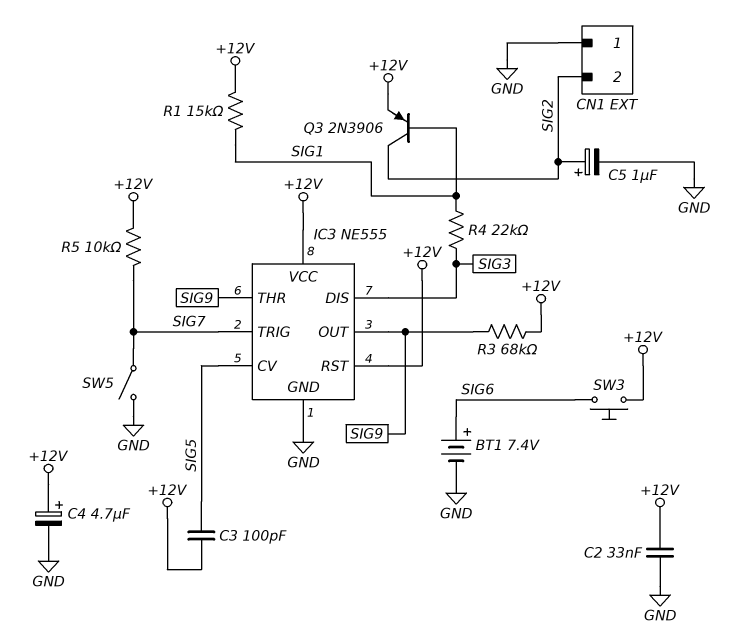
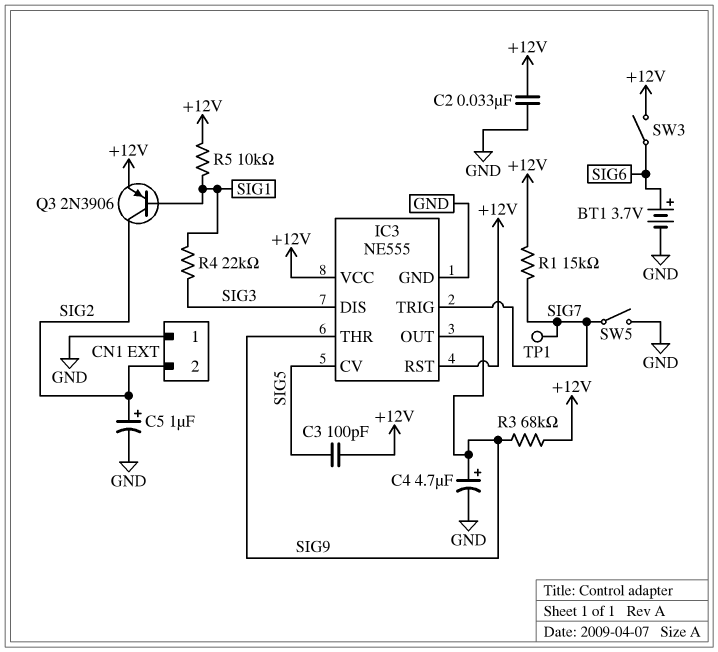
BT1: 7.4V (plus SIG6, minus GND) -> 3.7V (plus SIG6, minus GND)
C4: 4.7uF (plus +12V, minus GND) -> 4.7uF (plus SIG9, minus GND)
R1: 15k (+12V, SIG1) -> 15k (+12V, SIG7)
R5: 10k (+12V, SIG7) -> 10k (+12V, SIG1)
SW3: button (+12V, SIG6) -> switch (+12V, SIG6)
TP1: none -> test point (SIG7)

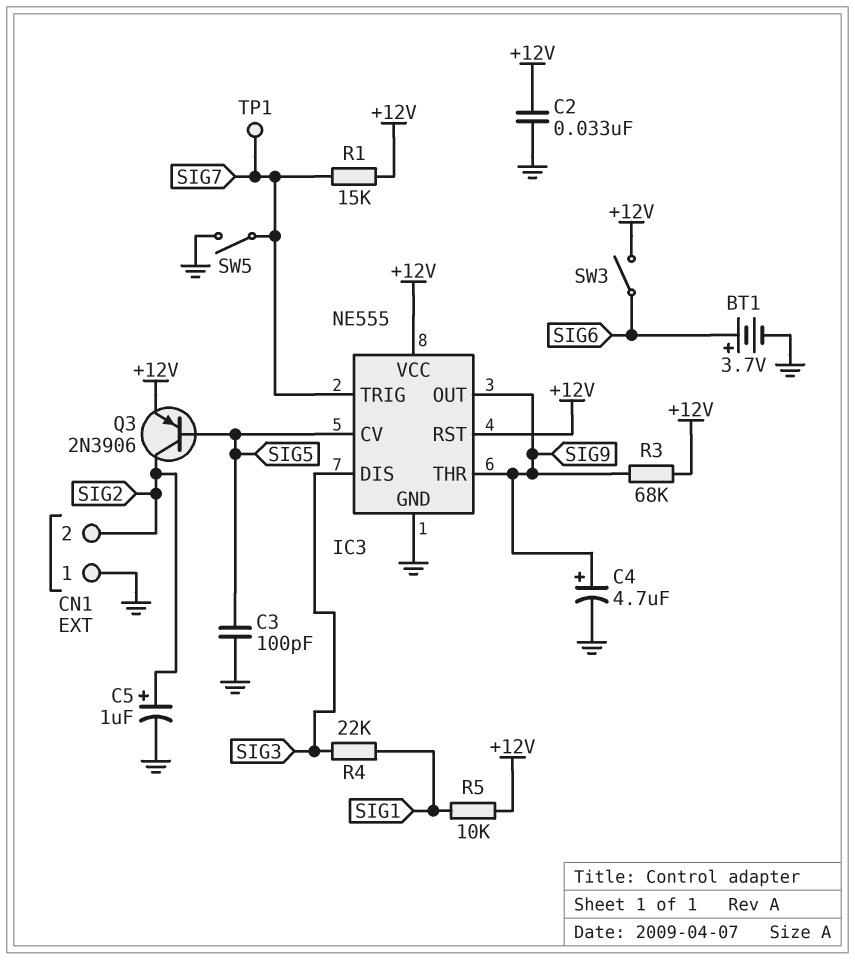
C3: 100pF (+12V, SIG5) -> 100pF (GND, SIG5)
Q3: PNP 2N3906 (B SIG1, C SIG2, E +12V) -> PNP 2N3906 (B SIG5, C SIG2, E +12V)

